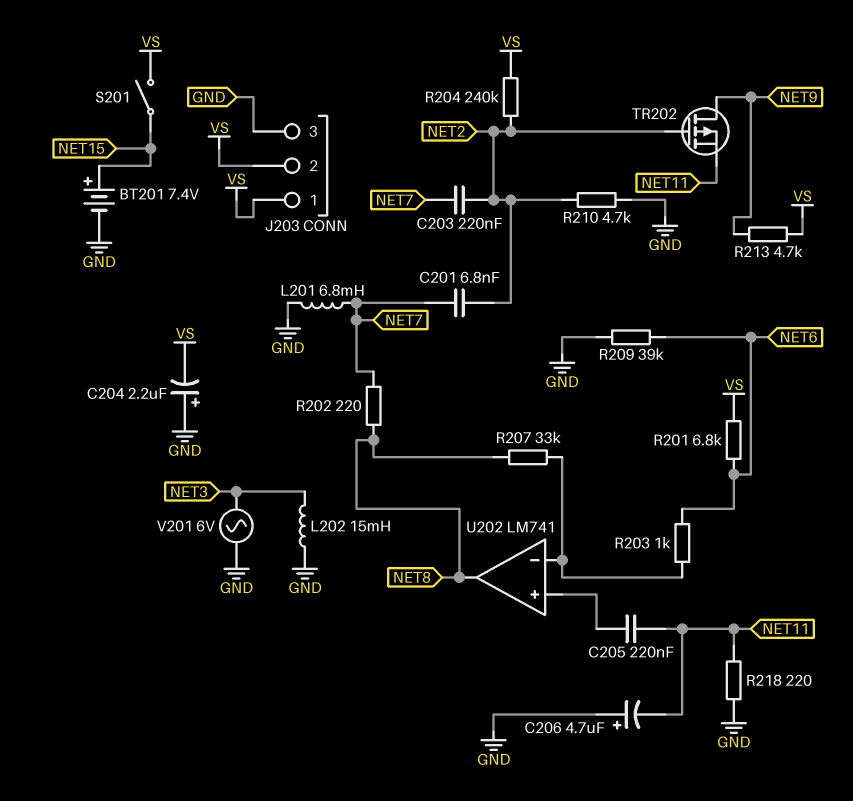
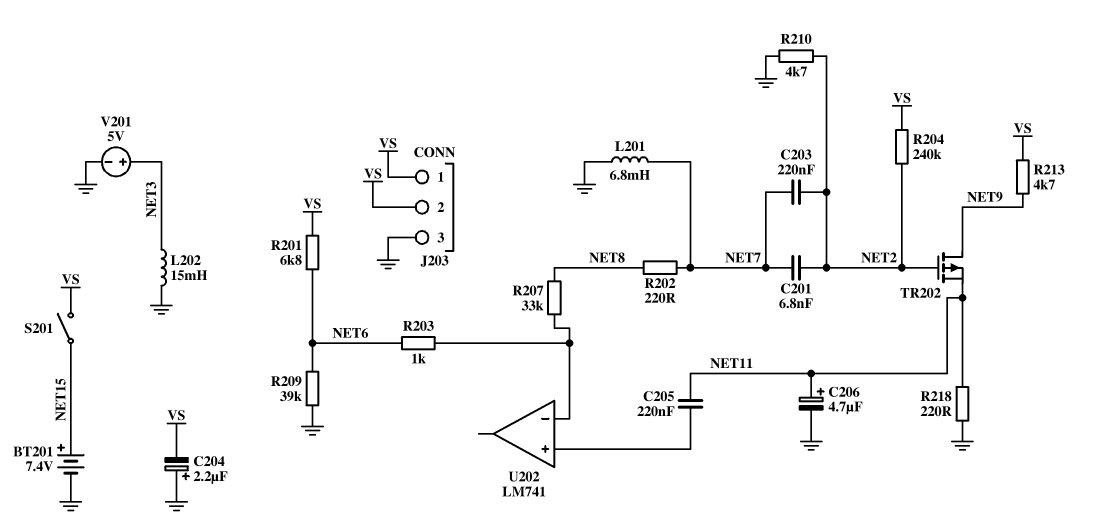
C206: 4.7uF (plus GND, minus NET11) -> 4.7uF (plus NET11, minus GND)
U202 pin out: NET8 -> none
V201: AC 6V (GND, NET3) -> 5V (plus NET3, minus GND)

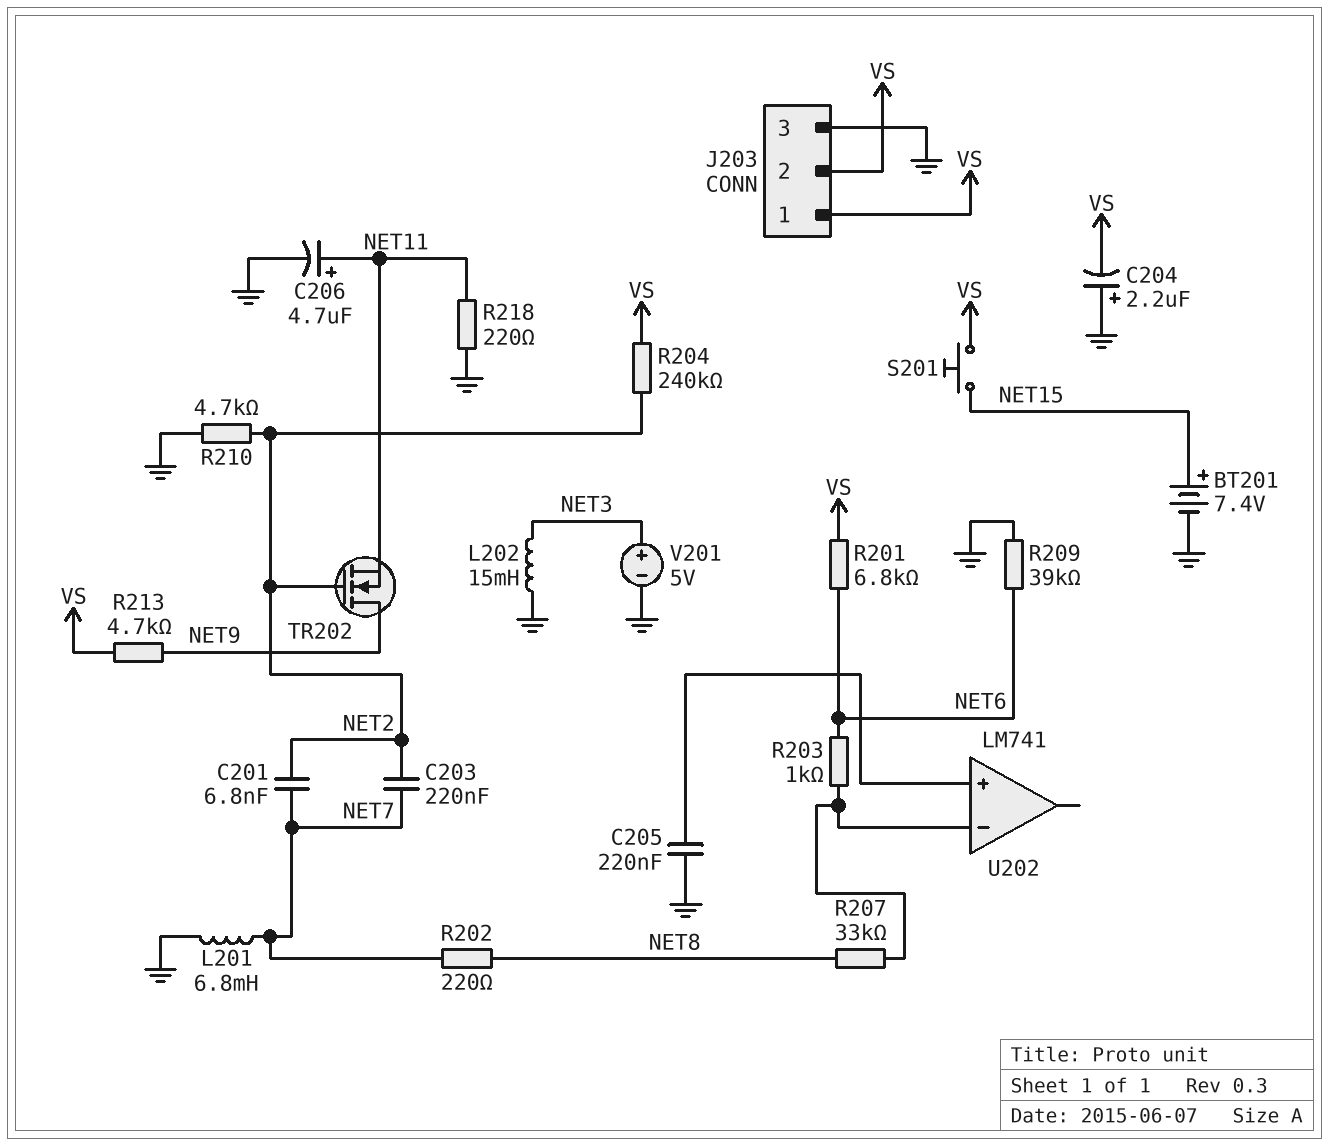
C205: 220nF (NET11, U202/in+) -> 220nF (GND, U202/in+)
S201: switch (NET15, VS) -> button (NET15, VS)
TR202: PMOS (G NET2, D NET9, S NET11) -> NMOS (G NET2, D NET9, S NET11)

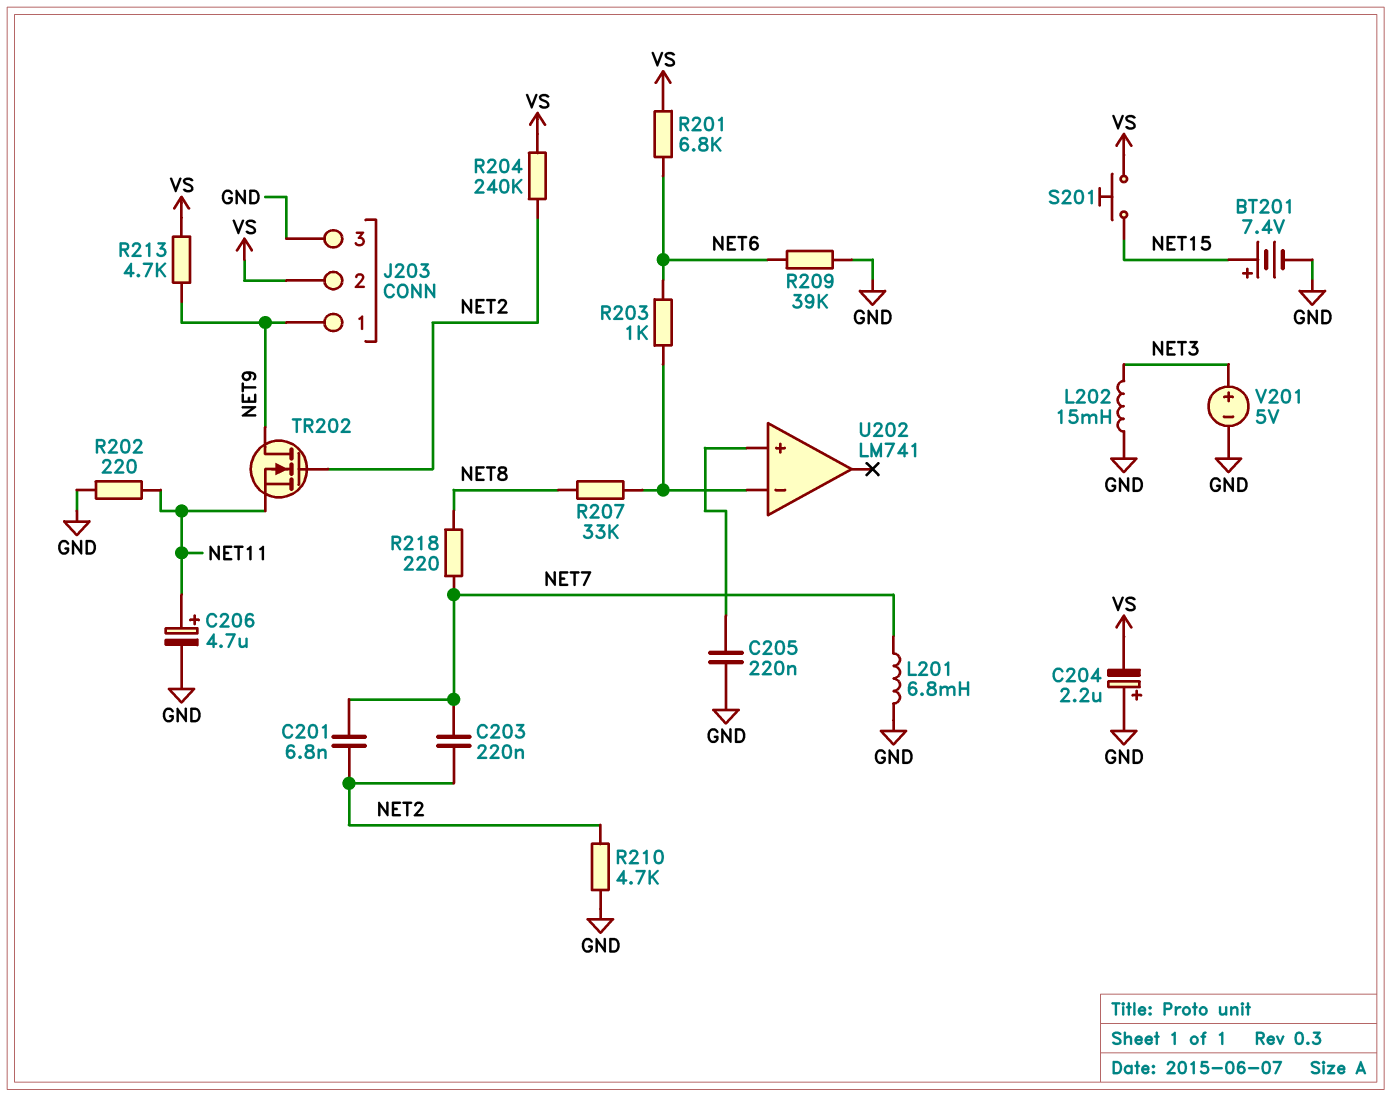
J203 pin 1: VS -> NET9
R202: 220 (NET7, NET8) -> 220 (GND, NET11)
R218: 220 (GND, NET11) -> 220 (NET7, NET8)

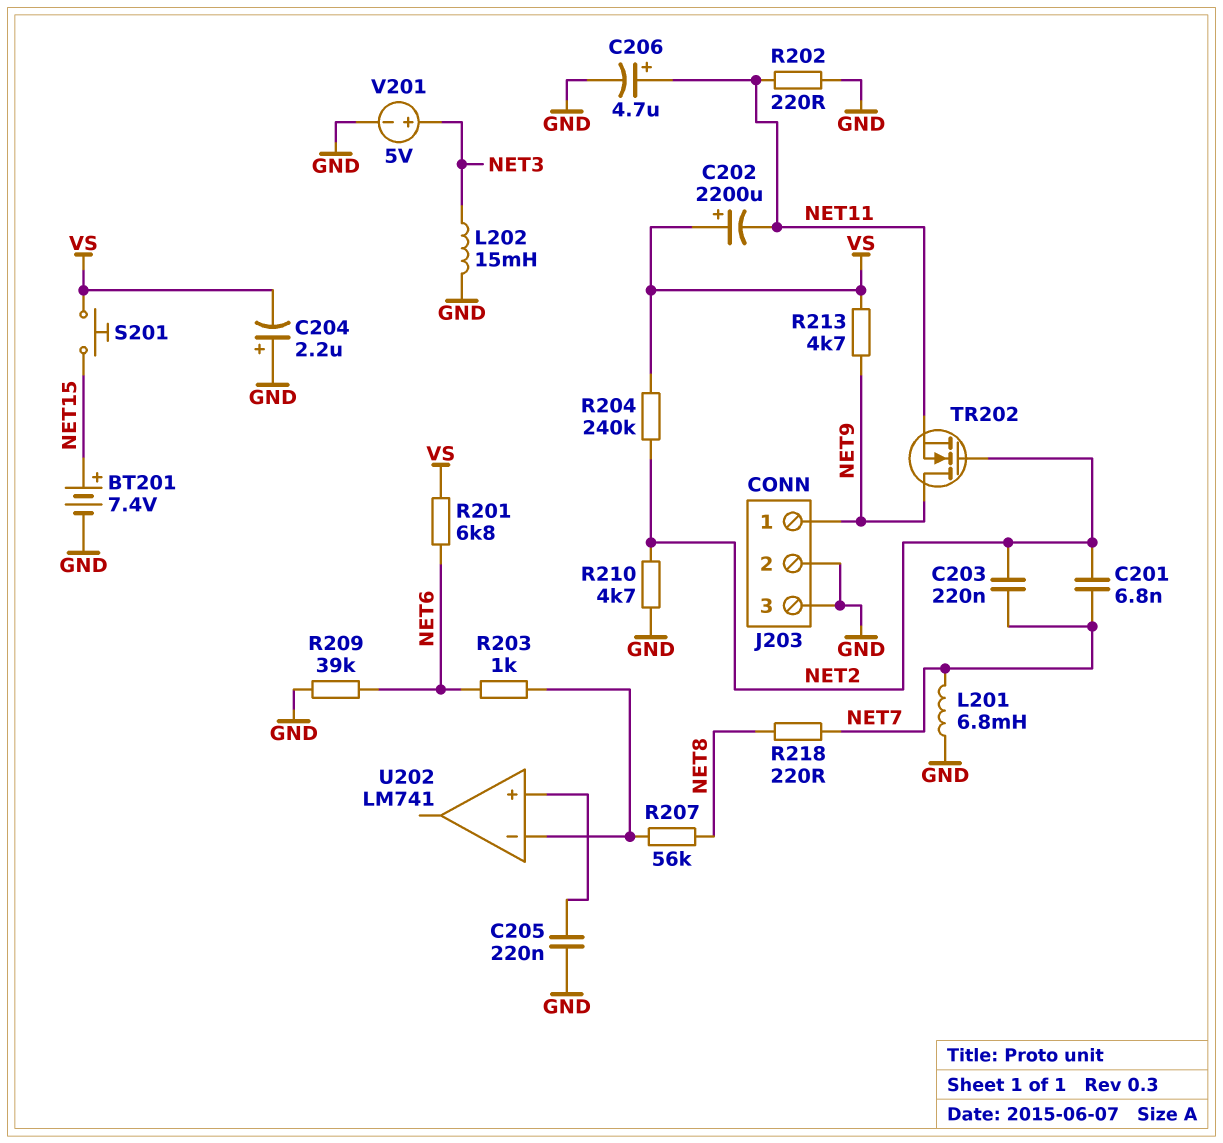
C202: none -> 2200uF (plus VS, minus NET11)
J203 pin 2: VS -> GND
R207: 33k (NET8, U202/in-) -> 56k (NET8, U202/in-)

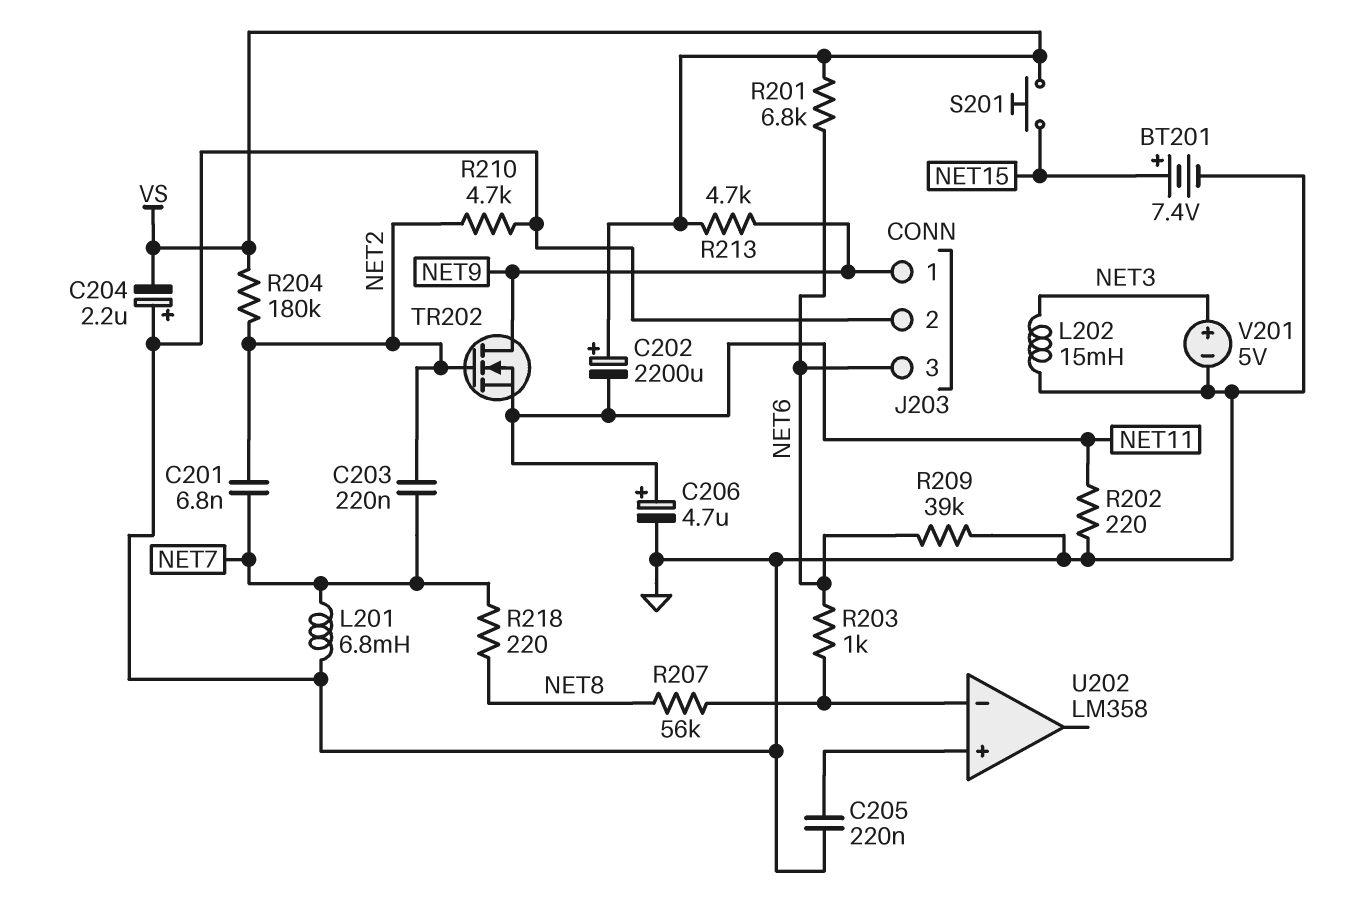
J203 pin 3: GND -> NET6
R204: 240k (NET2, VS) -> 180k (NET2, VS)
U202: LM741 -> LM358

